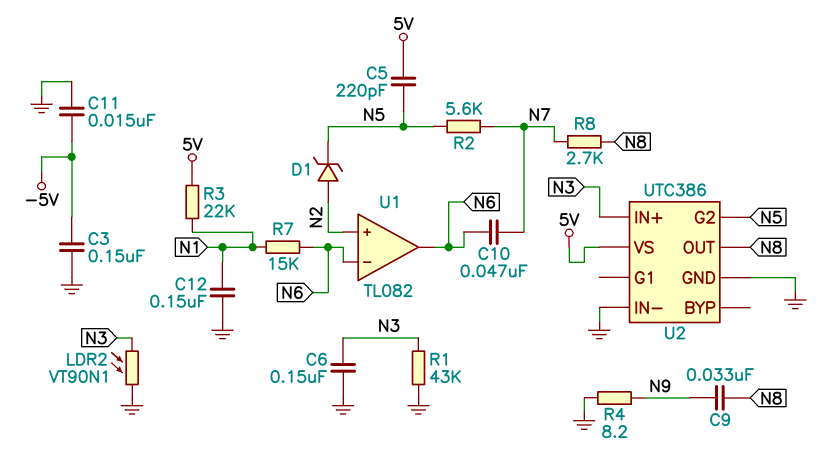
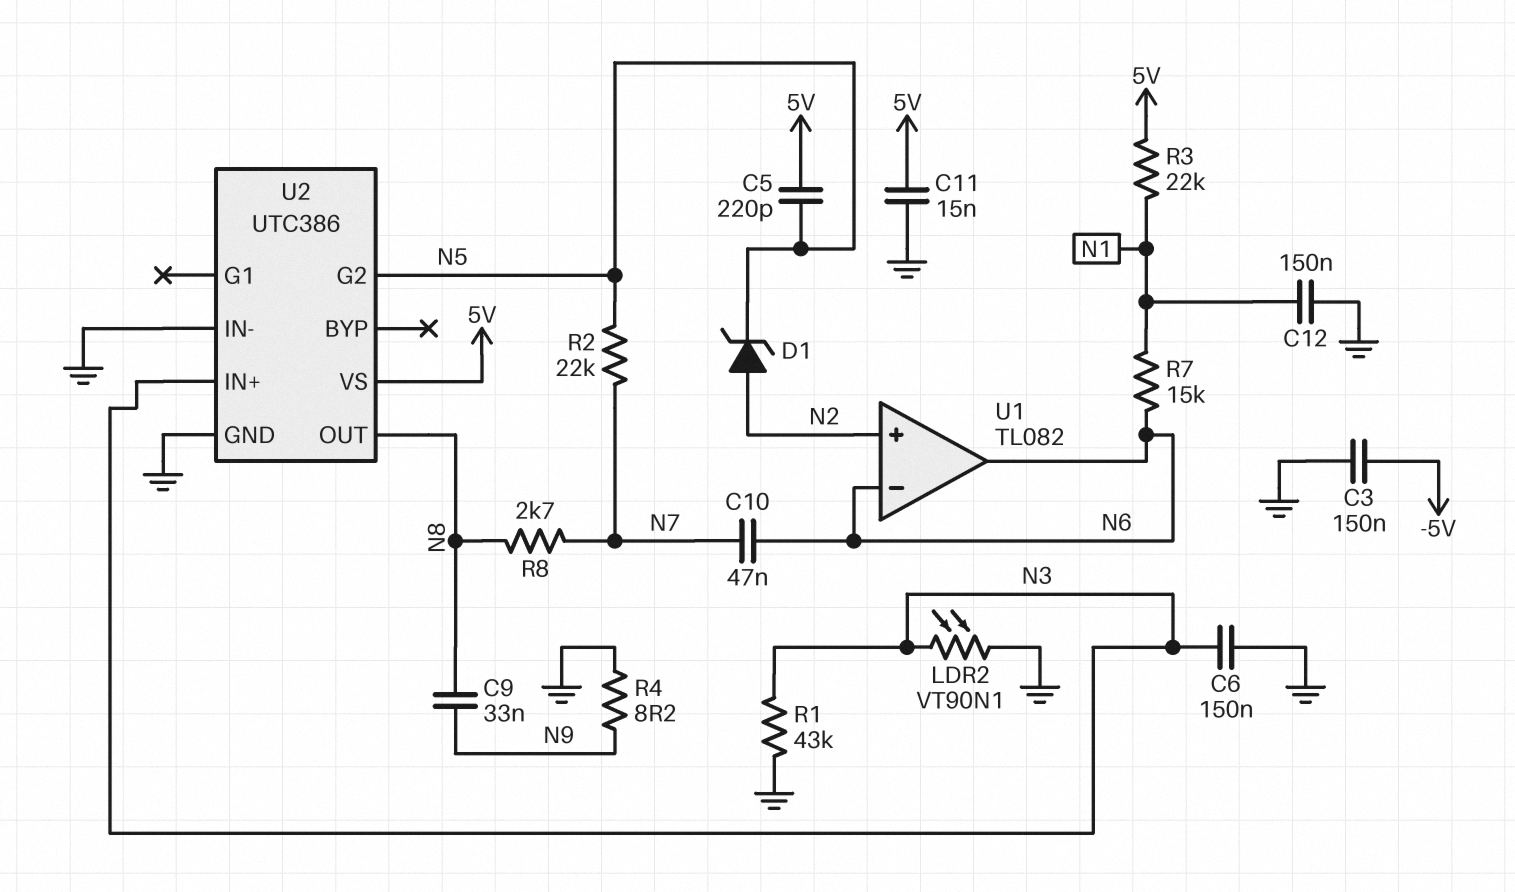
C11: 15nF (-5V, GND) -> 15nF (5V, GND)
R2: 5.6k (N5, N7) -> 22k (N5, N7)

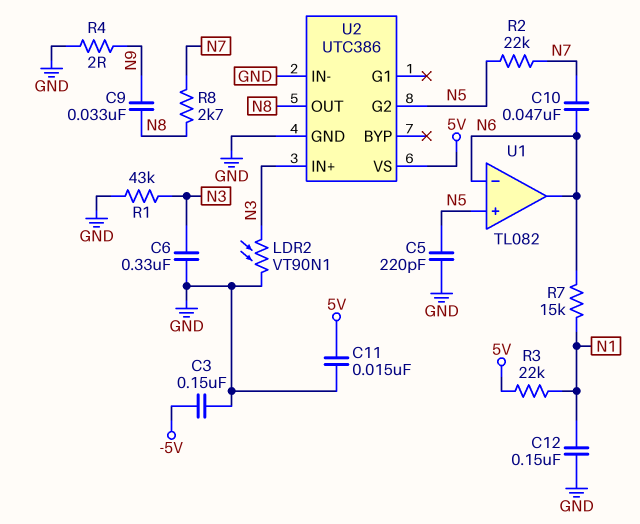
C5: 220pF (5V, N5) -> 220pF (GND, N5)
C6: 150nF (GND, N3) -> 330nF (GND, N3)
D1: zener (A N2, K N5) -> none
R4: 8.2 (GND, N9) -> 2 (GND, N9)
U1 pin in+: N2 -> N5

